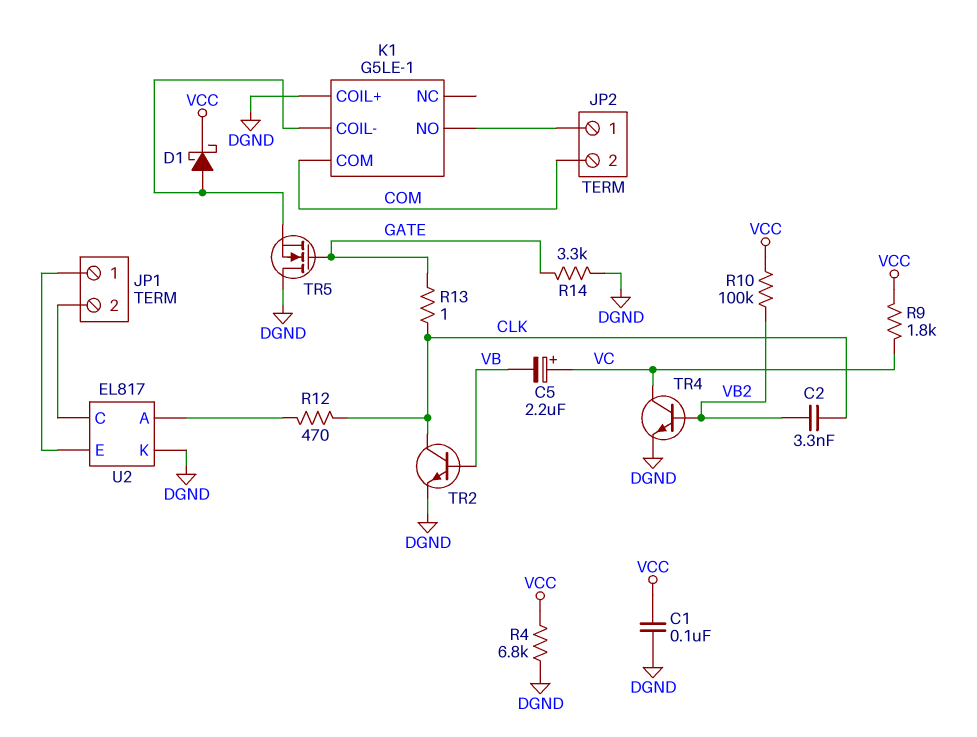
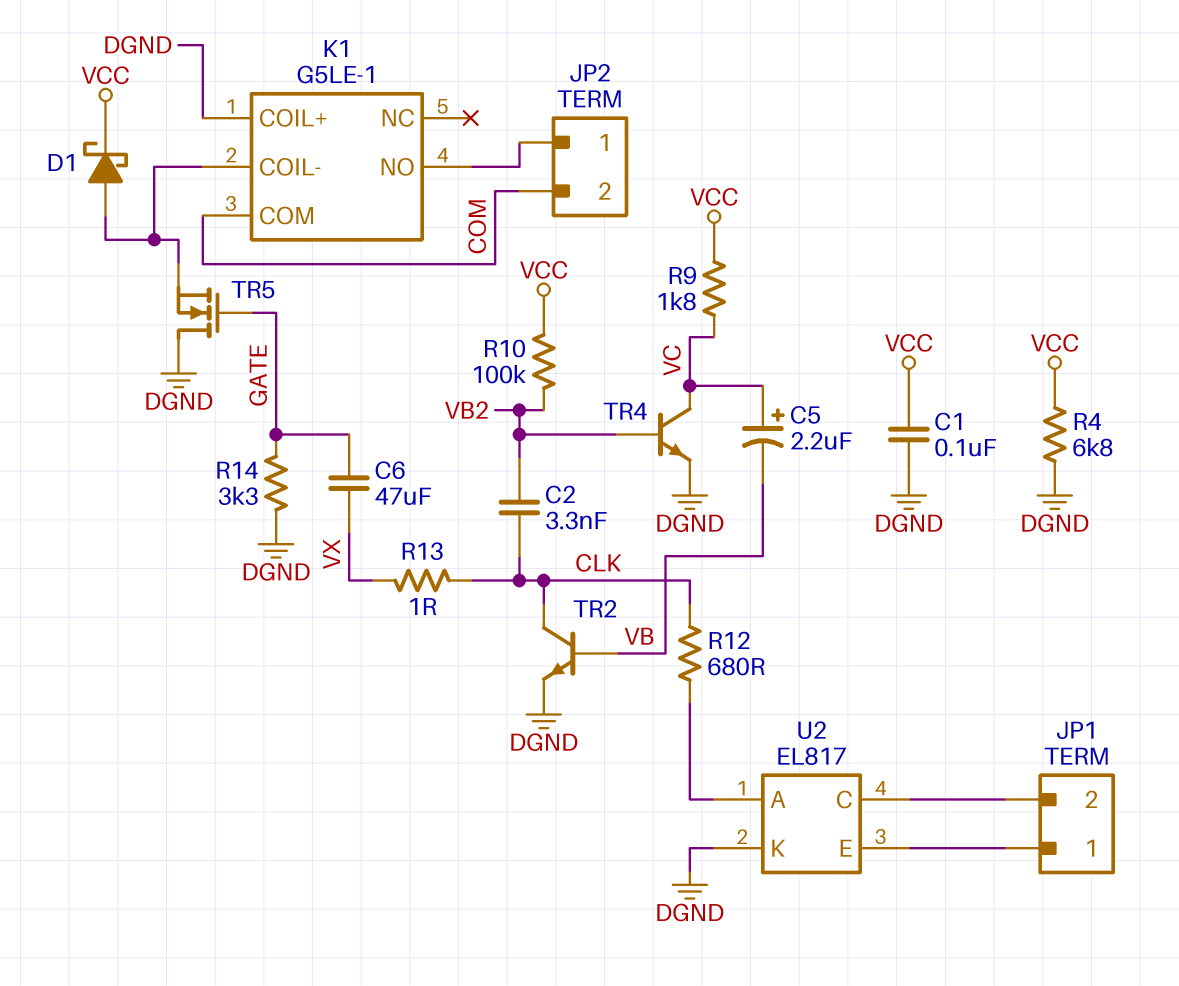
C6: none -> 47uF (GATE, VX)
R12: 470 (CLK, U2/A) -> 680 (CLK, U2/A)
R13: 1 (CLK, GATE) -> 1 (CLK, VX)

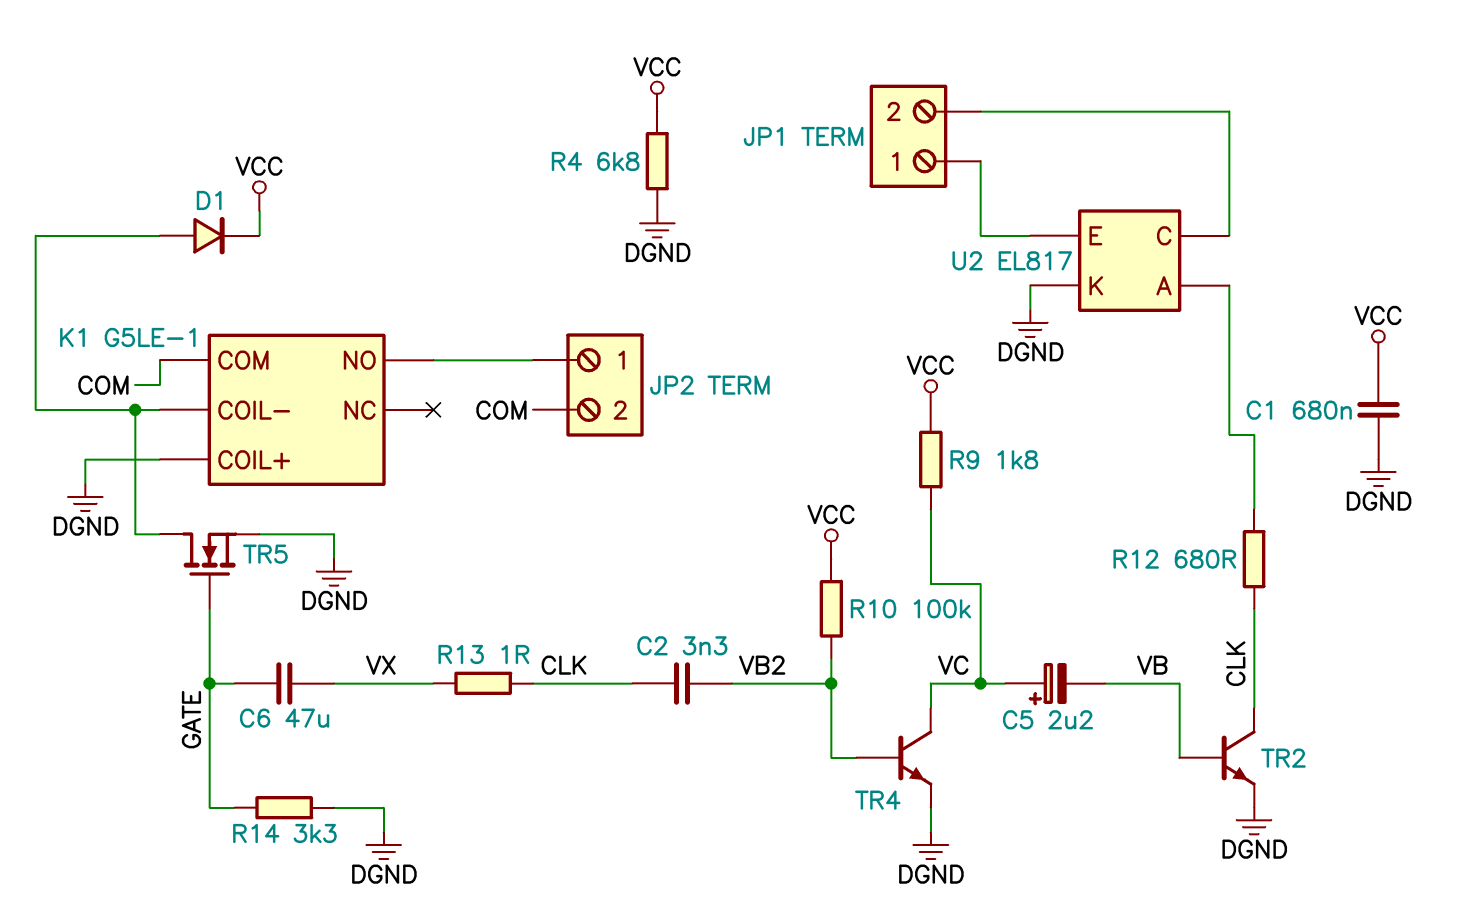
C1: 100nF (DGND, VCC) -> 680nF (DGND, VCC)
D1: schottky (A K1/COIL-, K VCC) -> diode (A K1/COIL-, K VCC)
TR5: NMOS (G GATE, D DGND, S K1/COIL-) -> NMOS (G GATE, D K1/COIL-, S DGND)

